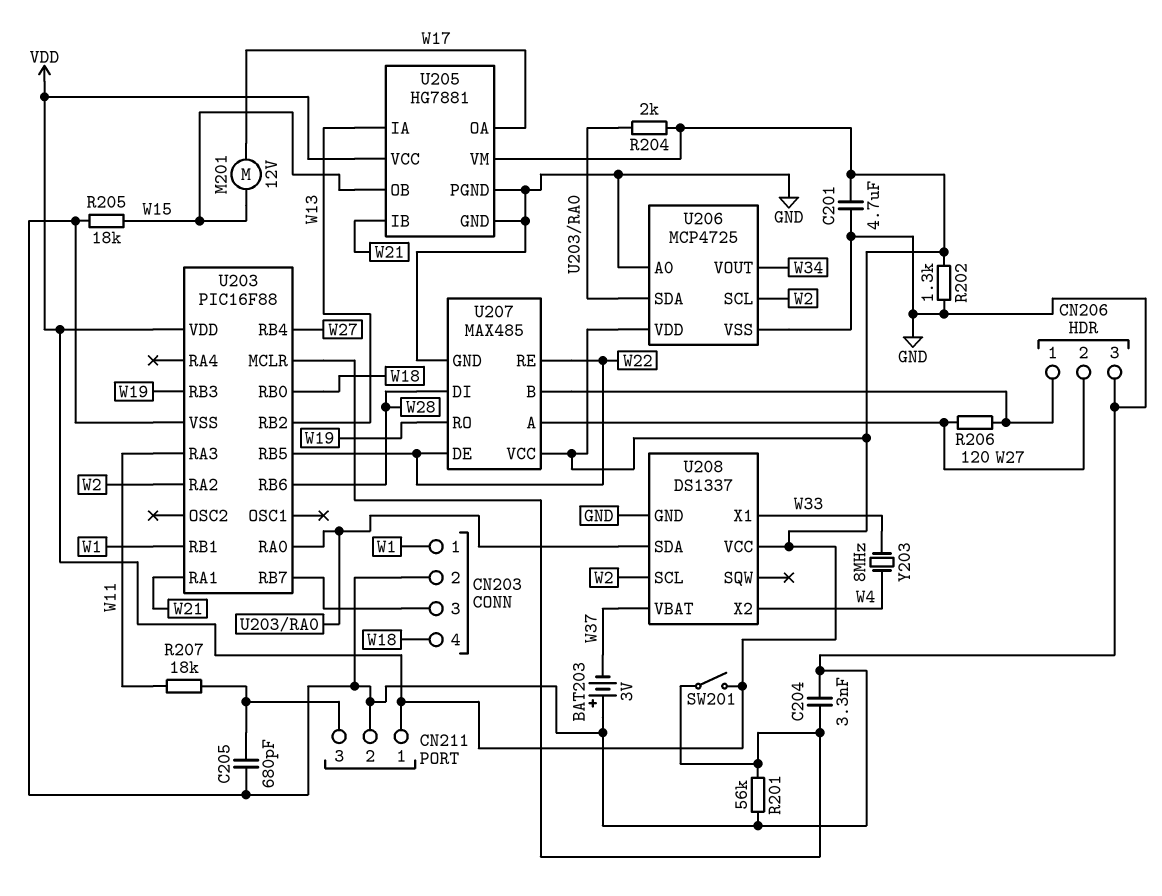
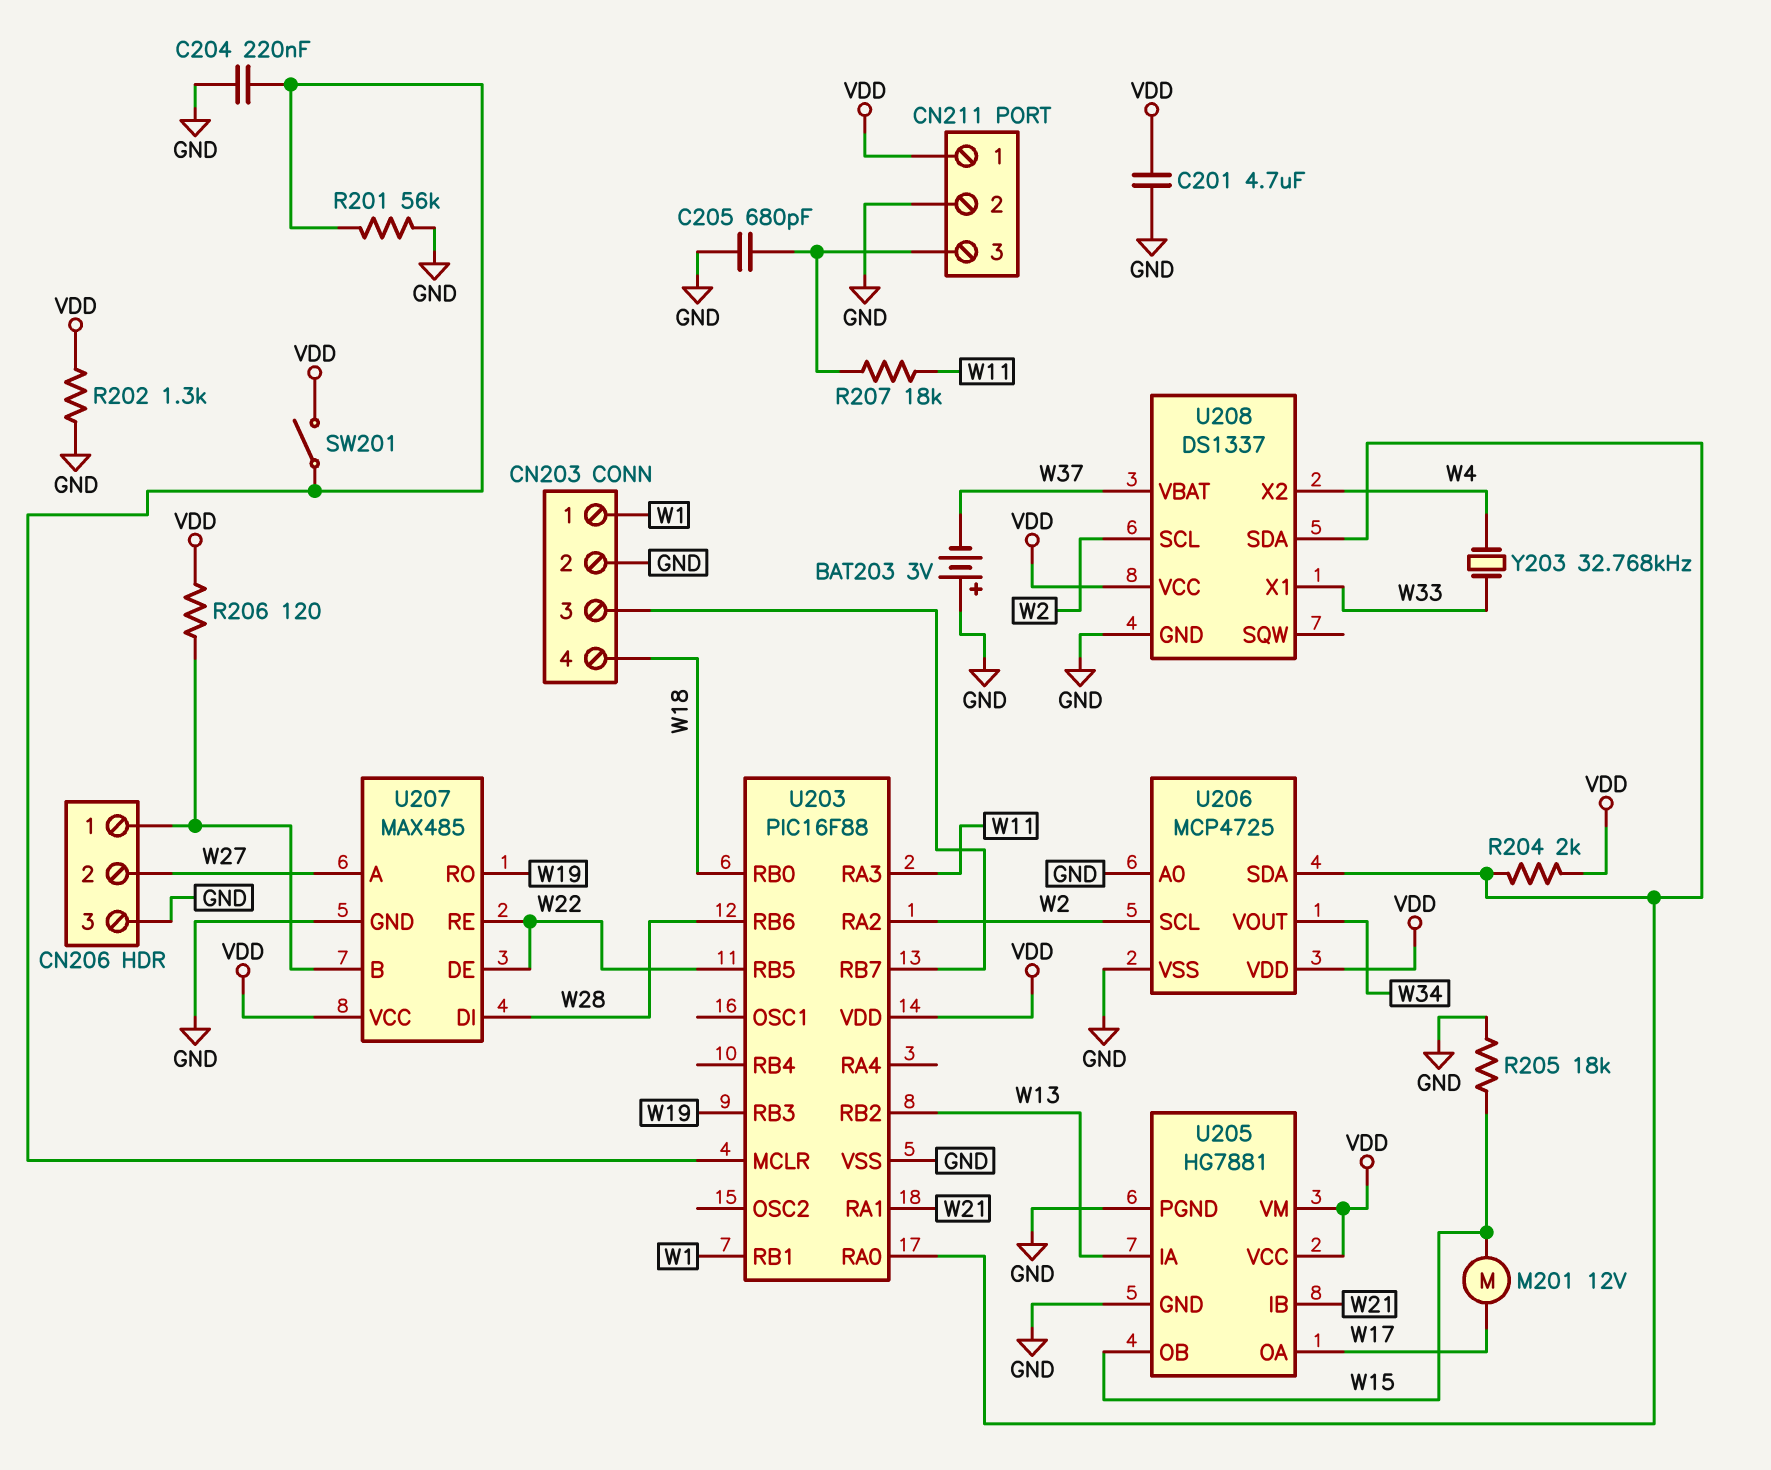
C204: 3.3nF (GND, U203/MCLR) -> 220nF (GND, U203/MCLR)
R206: 120 (CN206/1, W27) -> 120 (CN206/1, VDD)
U203 pin RB4: W27 -> none
Y203: 8MHz (W4, W33) -> 32.768kHz (W4, W33)

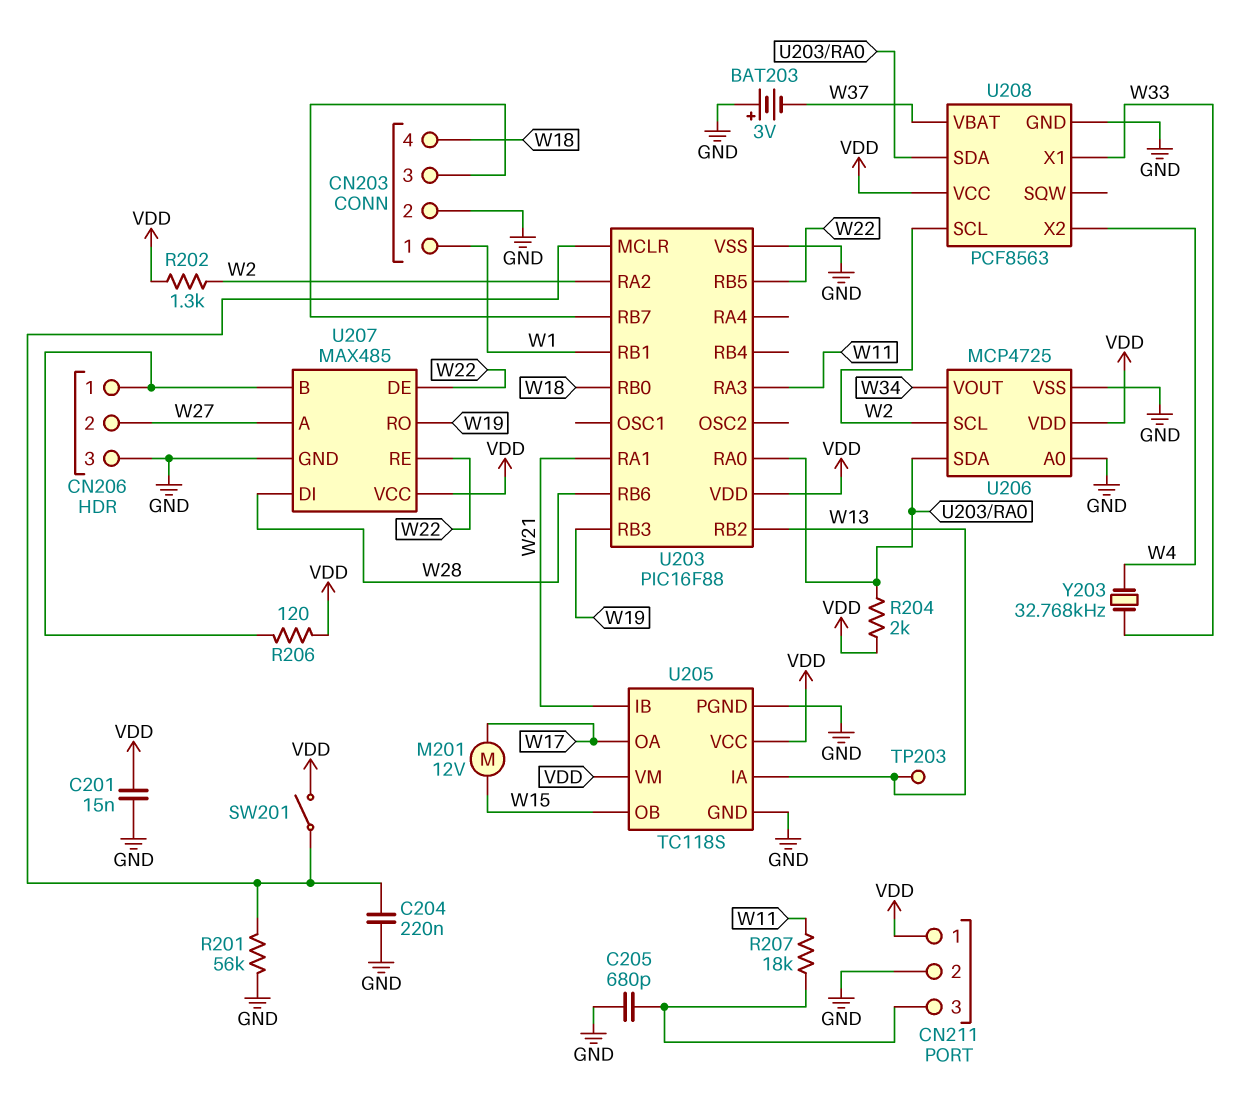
C201: 4.7uF (GND, VDD) -> 15nF (GND, VDD)
R202: 1.3k (GND, VDD) -> 1.3k (VDD, W2)
R205: 18k (GND, W15) -> none
TP203: none -> test point (W13)
U205: HG7881 -> TC118S
U208: DS1337 -> PCF8563

